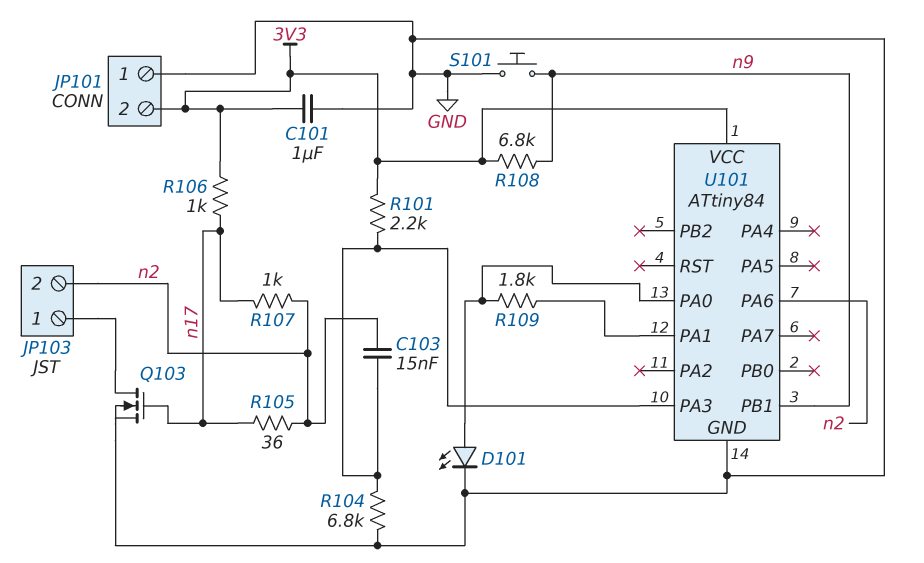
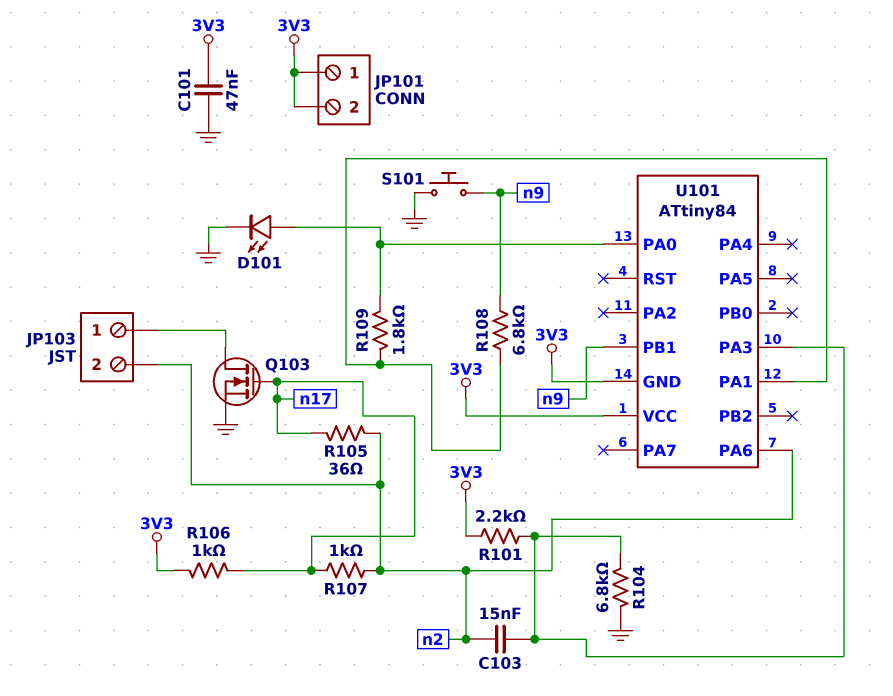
C101: 1uF (3V3, GND) -> 47nF (3V3, GND)
JP101 pin 1: GND -> 3V3
R108: 6.8k (3V3, n9) -> 6.8k (U101/PA1, n9)
U101 pin GND: GND -> 3V3

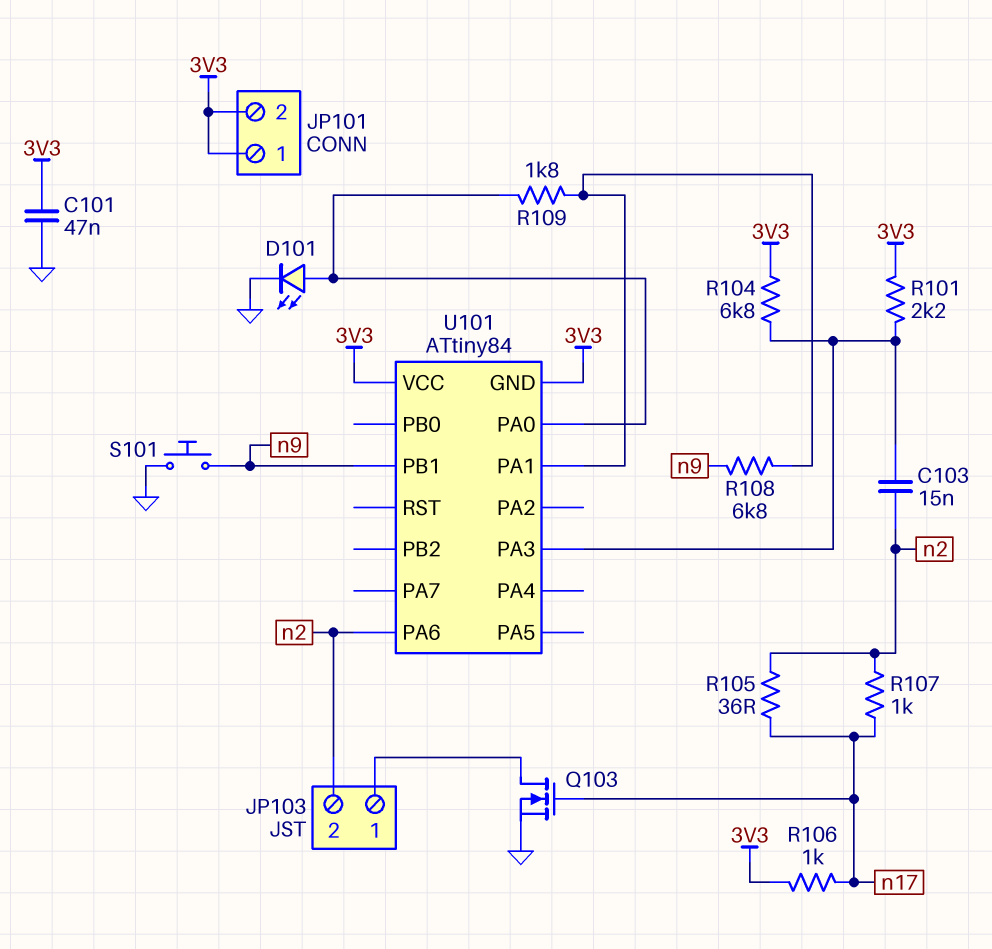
R104: 6.8k (GND, U101/PA3) -> 6.8k (3V3, U101/PA3)

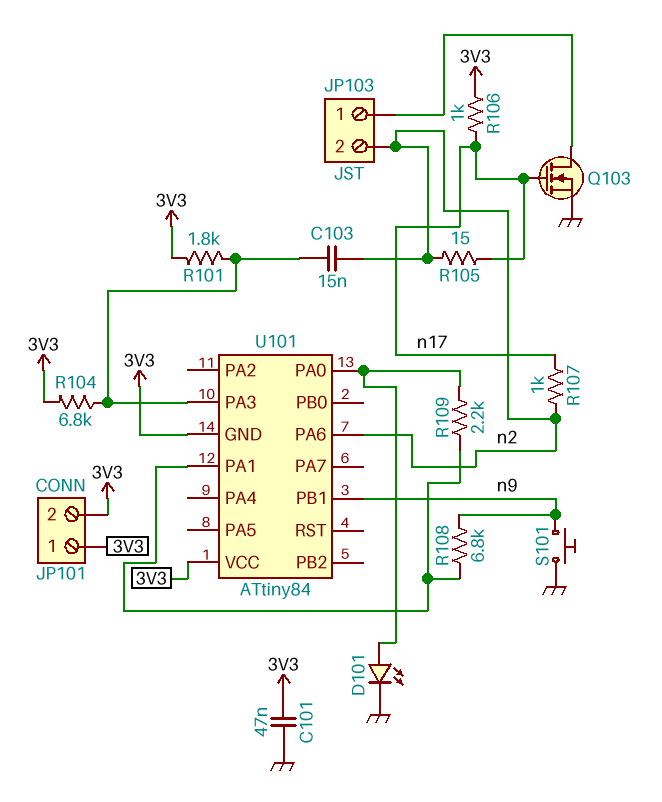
R101: 2.2k (3V3, U101/PA3) -> 1.8k (3V3, U101/PA3)
R105: 36 (n2, n17) -> 15 (n2, n17)
R109: 1.8k (U101/PA0, U101/PA1) -> 2.2k (U101/PA0, U101/PA1)

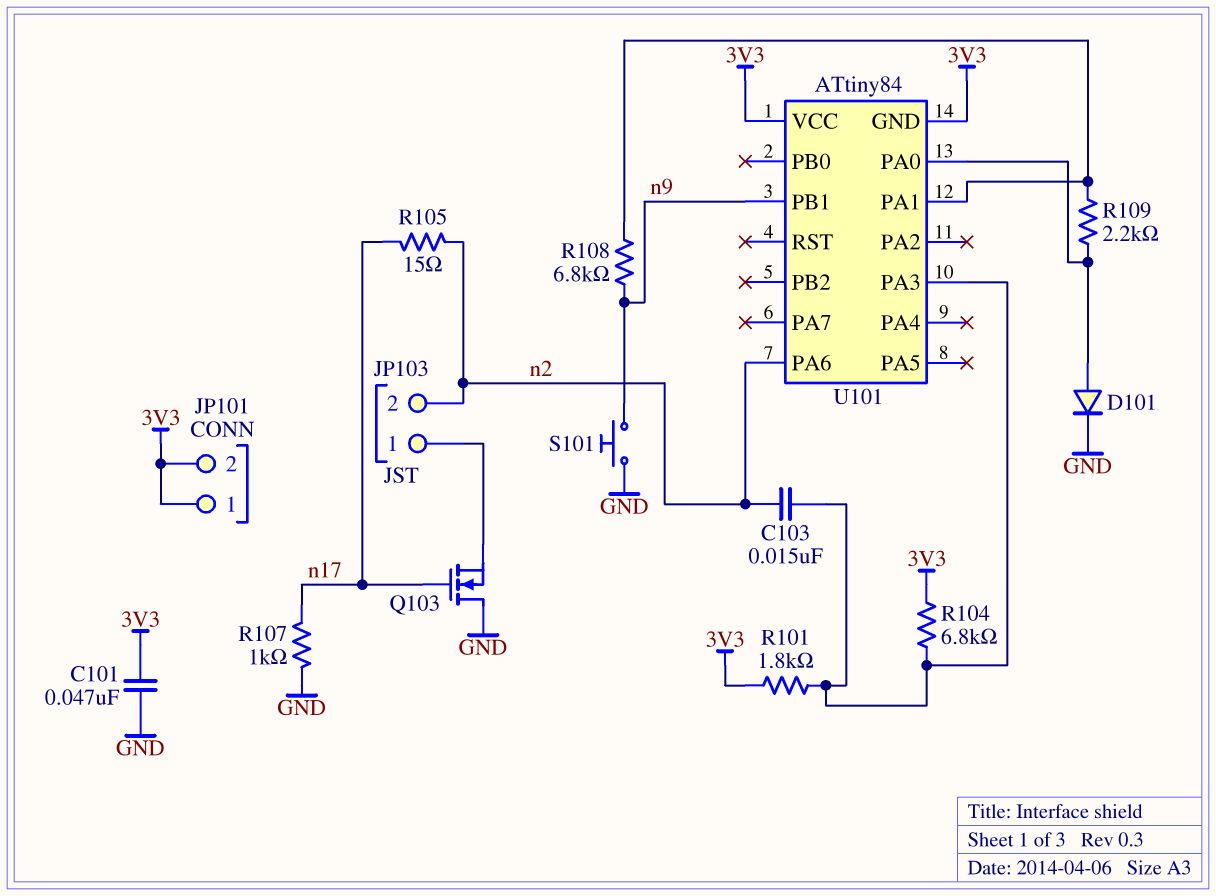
D101: LED (A U101/PA0, K GND) -> diode (A U101/PA0, K GND)
Q103: NMOS (G n17, D JP103/1, S GND) -> NMOS (G n17, D GND, S JP103/1)
R106: 1k (3V3, n17) -> none
R107: 1k (n2, n17) -> 1k (GND, n17)

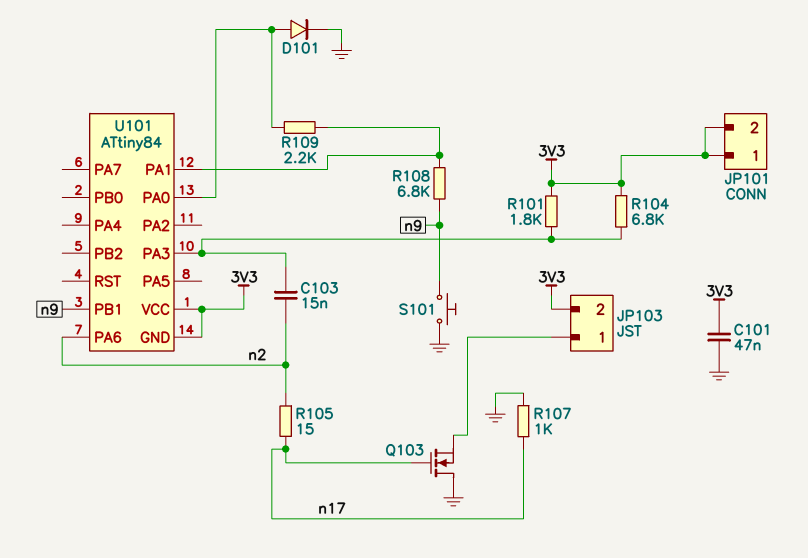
JP103 pin 2: n2 -> 3V3

